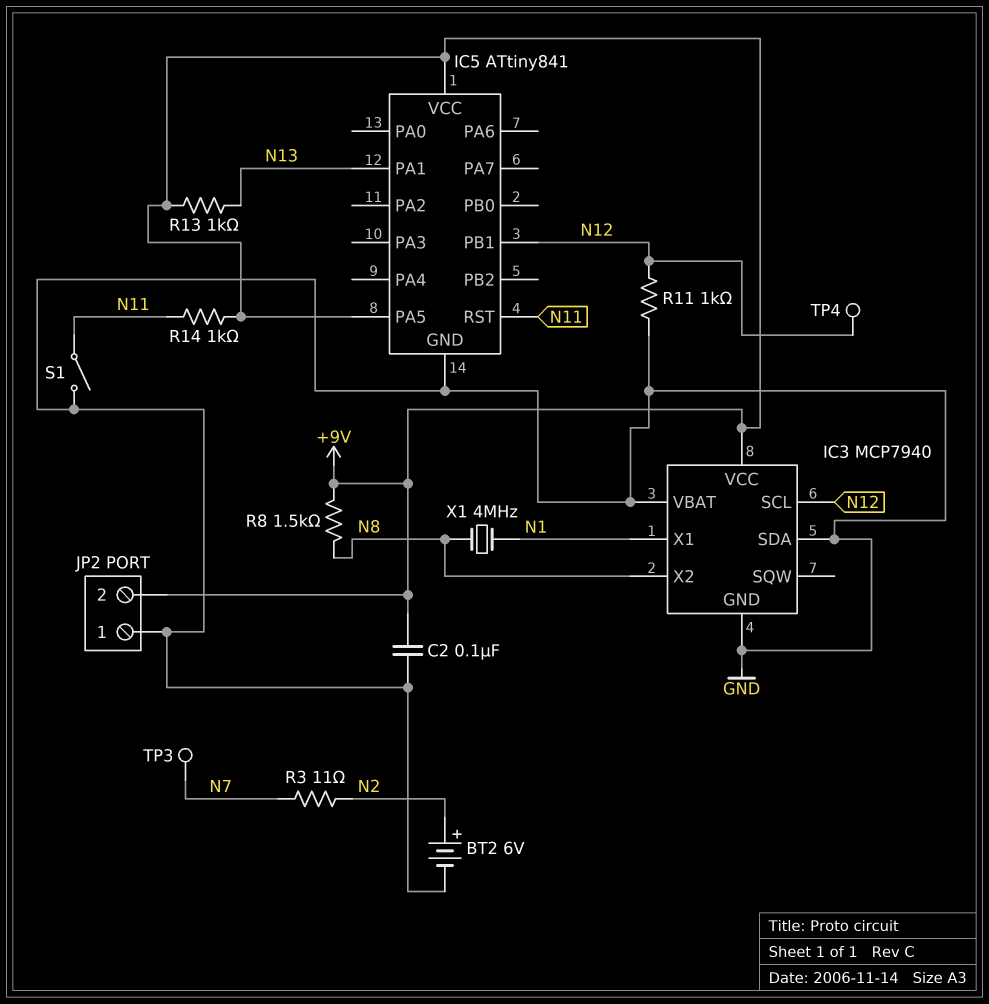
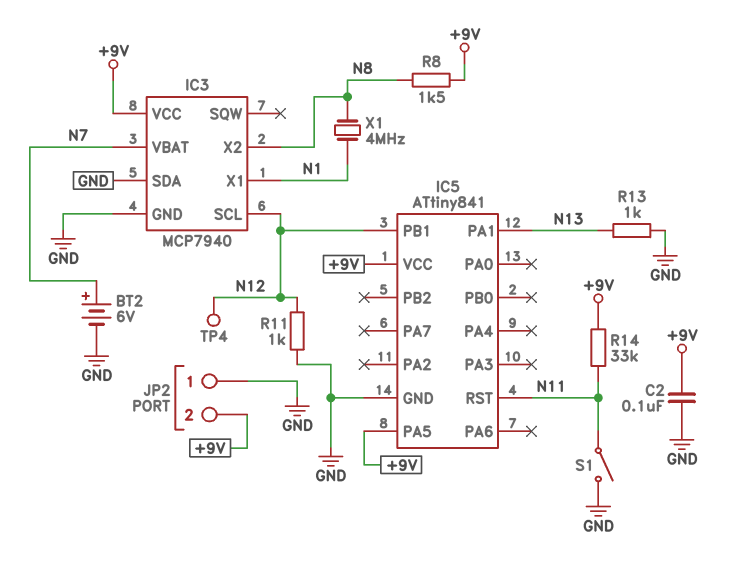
BT2: 6V (plus N2, minus GND) -> 6V (plus N7, minus GND)
IC3 pin VBAT: GND -> N7
R3: 11 (N2, N7) -> none
R13: 1k (+9V, N13) -> 1k (GND, N13)
R14: 1k (+9V, N11) -> 33k (+9V, N11)
TP3: test point (N7) -> none

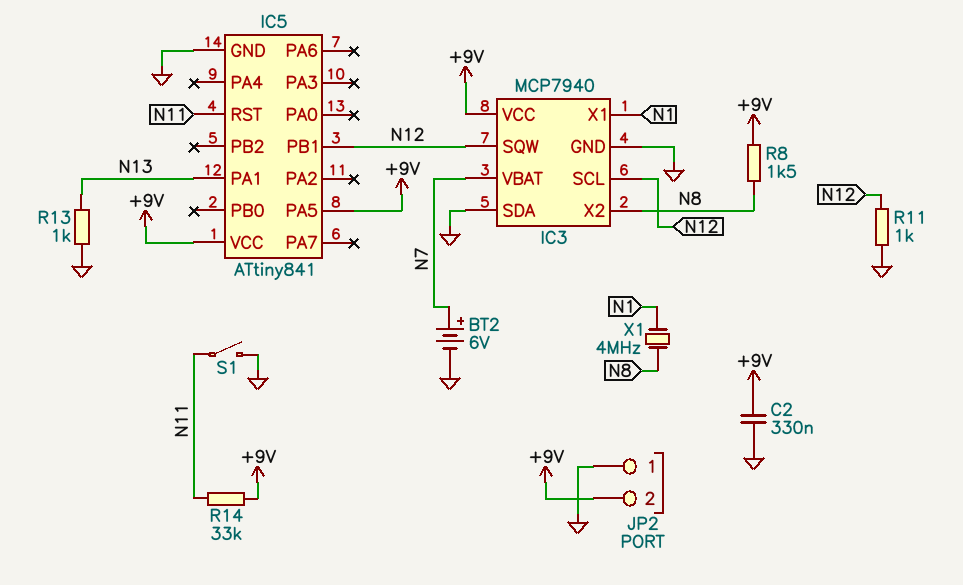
C2: 100nF (+9V, GND) -> 330nF (+9V, GND)
IC3 pin SQW: none -> N12
TP4: test point (N12) -> none

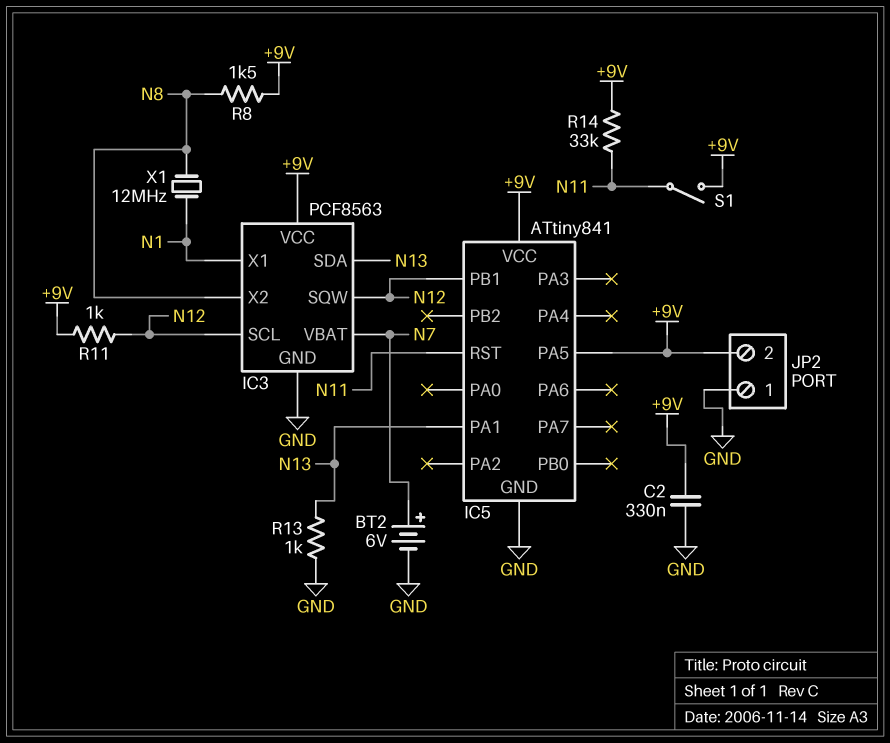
IC3: MCP7940 -> PCF8563
IC3 pin SDA: GND -> N13
R11: 1k (GND, N12) -> 1k (+9V, N12)
S1: switch (GND, N11) -> switch (+9V, N11)
X1: 4MHz (N1, N8) -> 12MHz (N1, N8)

